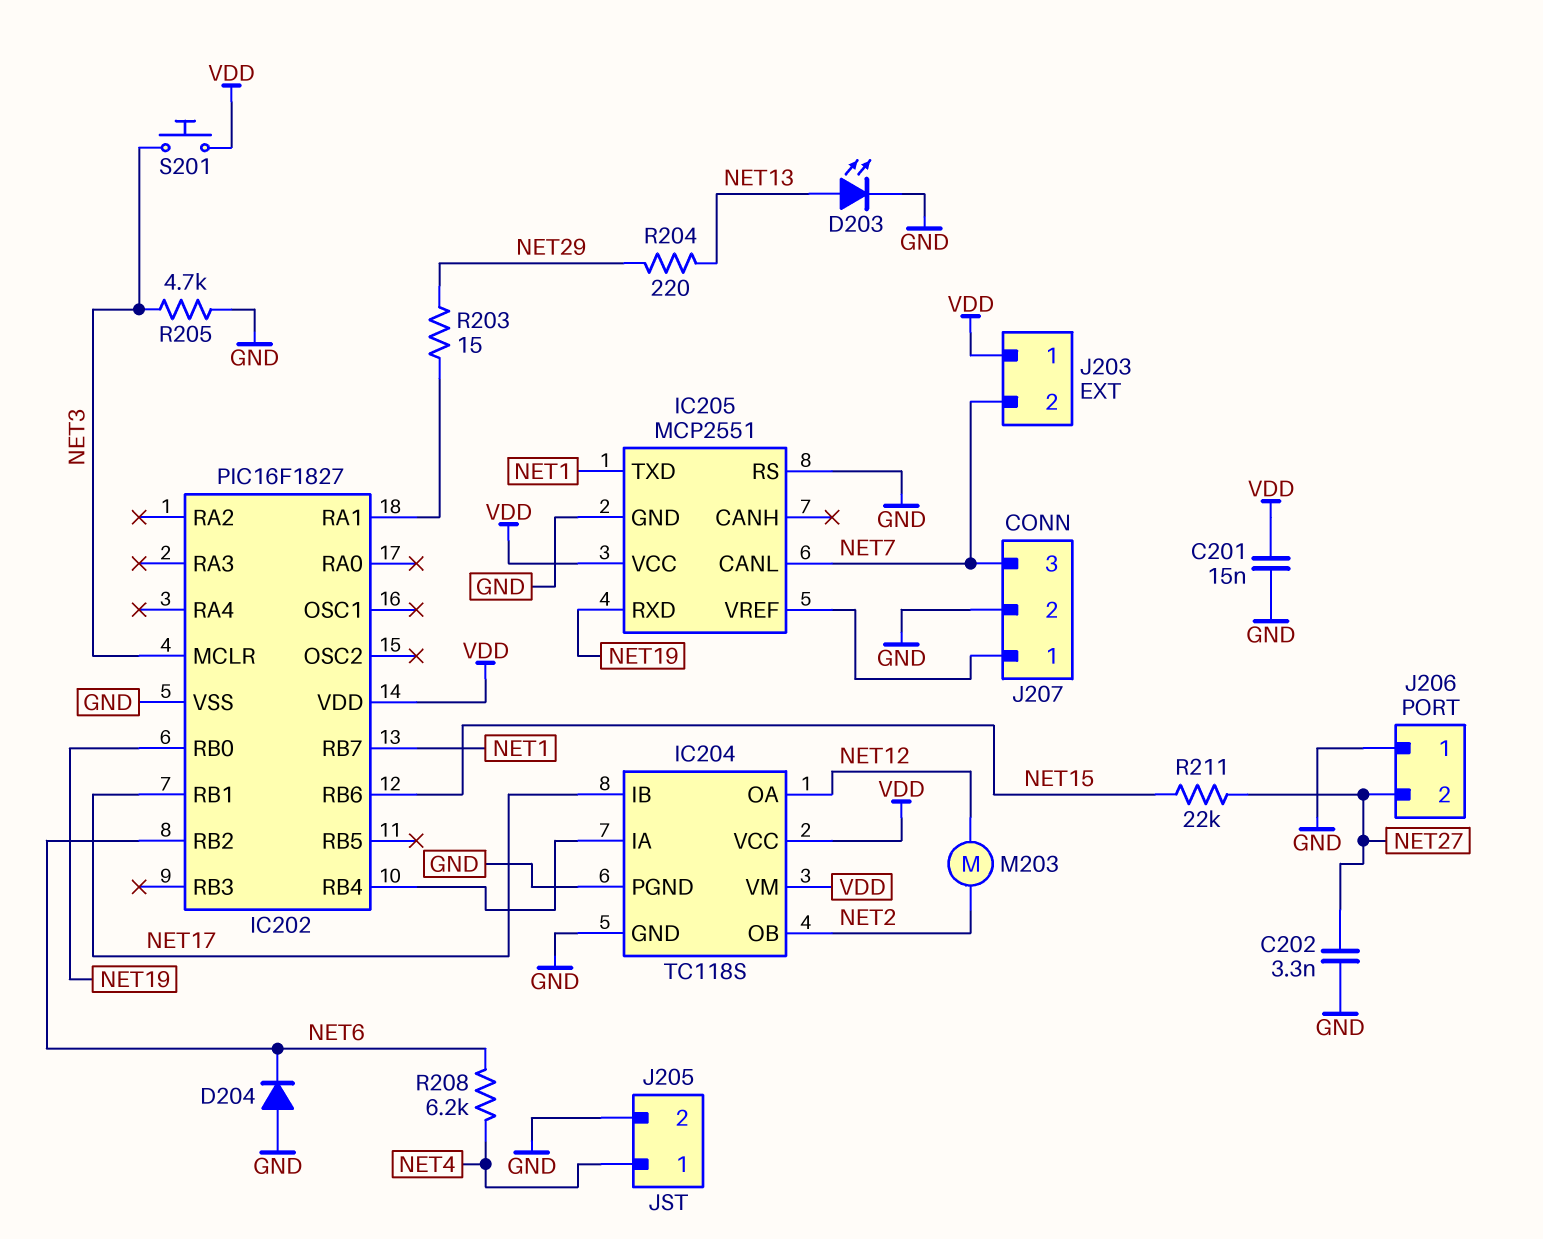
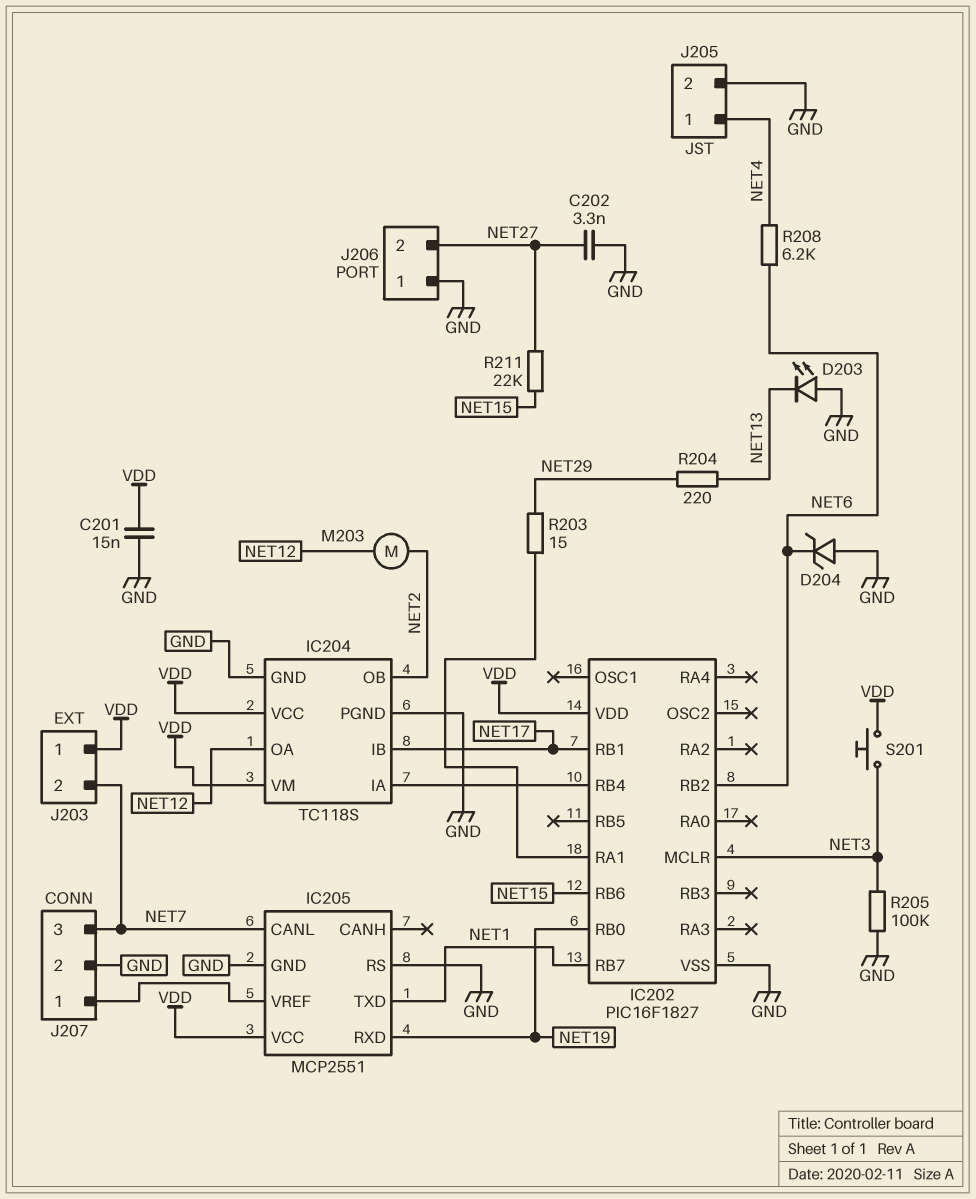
D203: LED (A NET13, K GND) -> LED (A GND, K NET13)
D204: diode (A GND, K NET6) -> zener (A GND, K NET6)
R205: 4.7k (GND, NET3) -> 100k (GND, NET3)

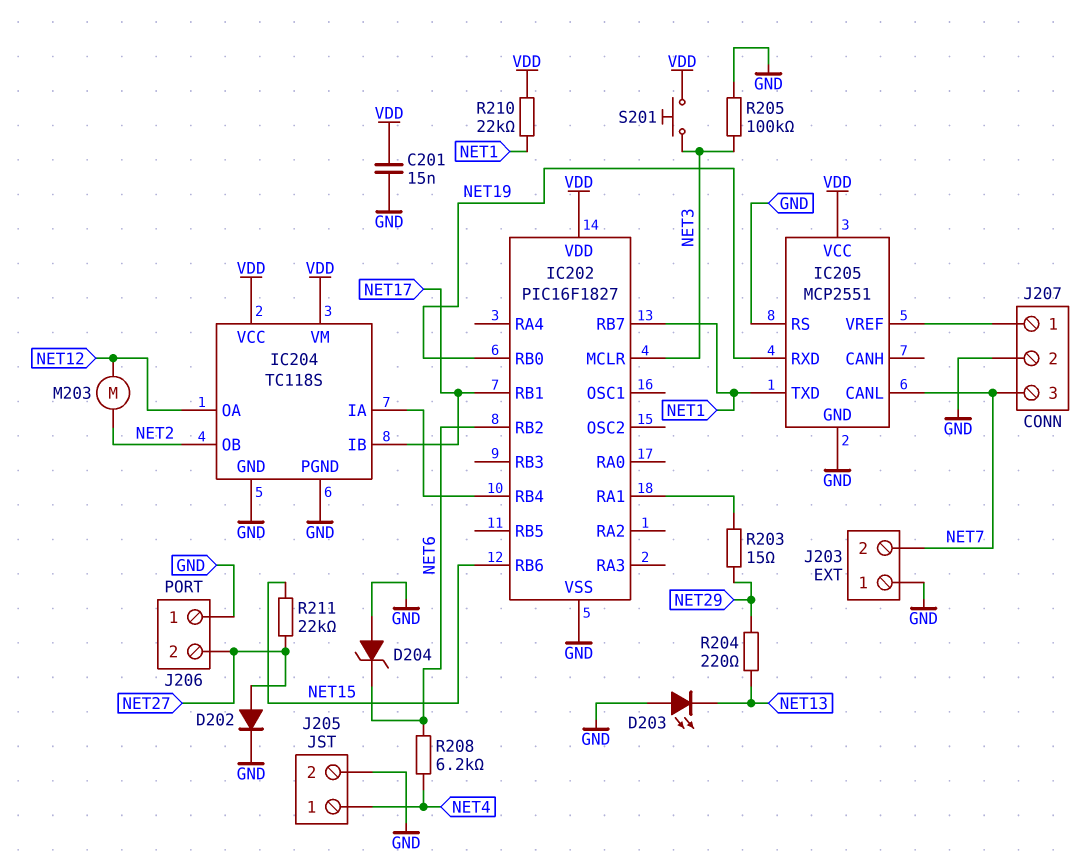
C202: 3.3nF (GND, NET27) -> none
D202: none -> diode (A NET27, K GND)
J203 pin 1: VDD -> GND
R210: none -> 22k (NET1, VDD)

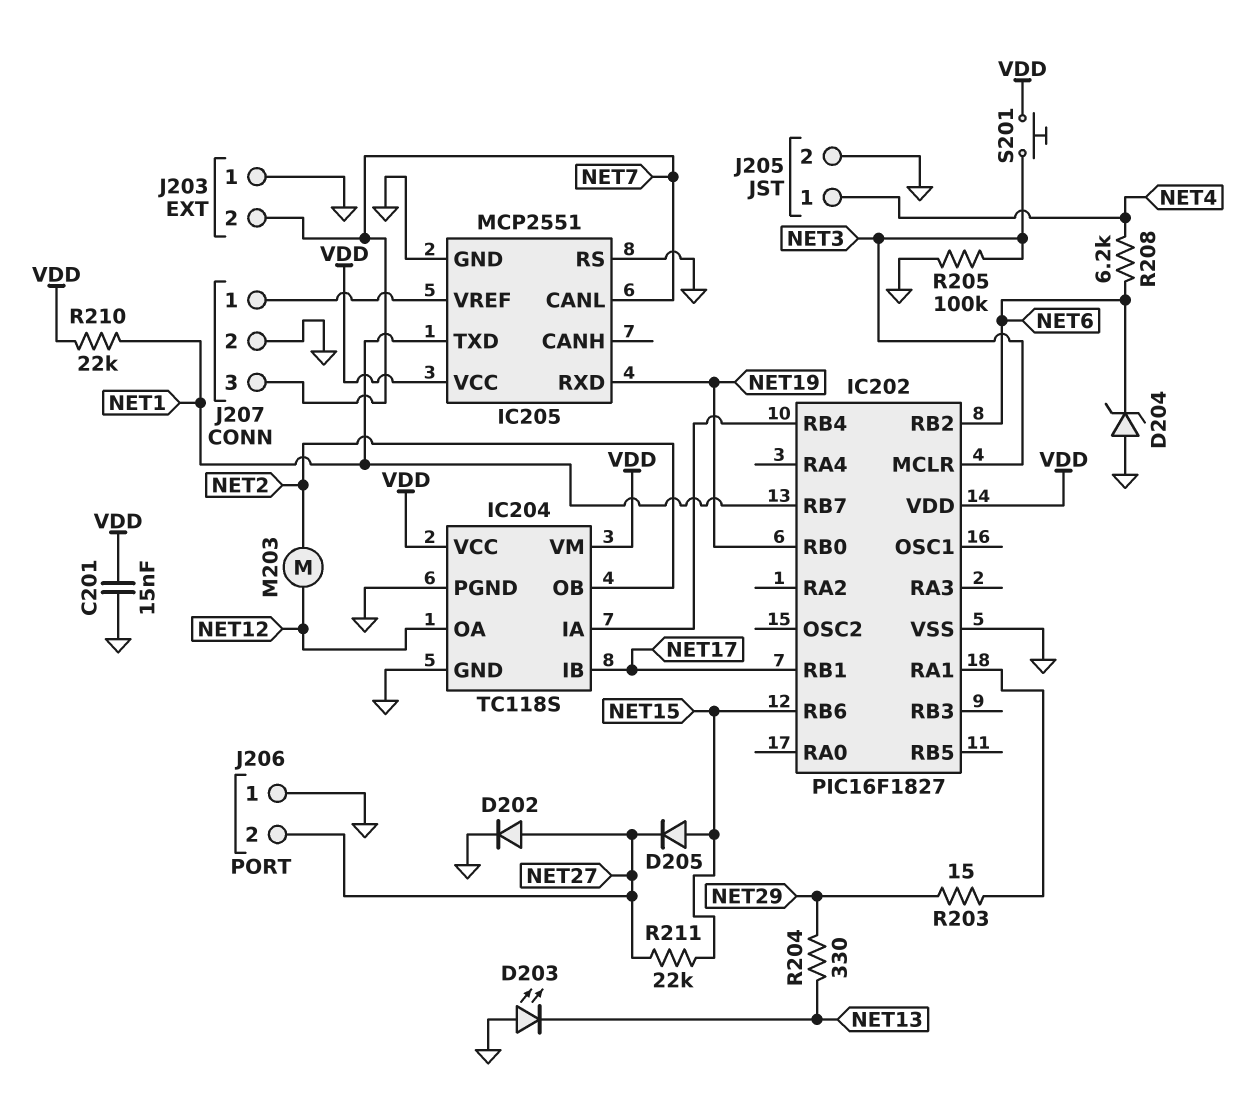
D205: none -> diode (A NET15, K NET27)
R204: 220 (NET13, NET29) -> 330 (NET13, NET29)

